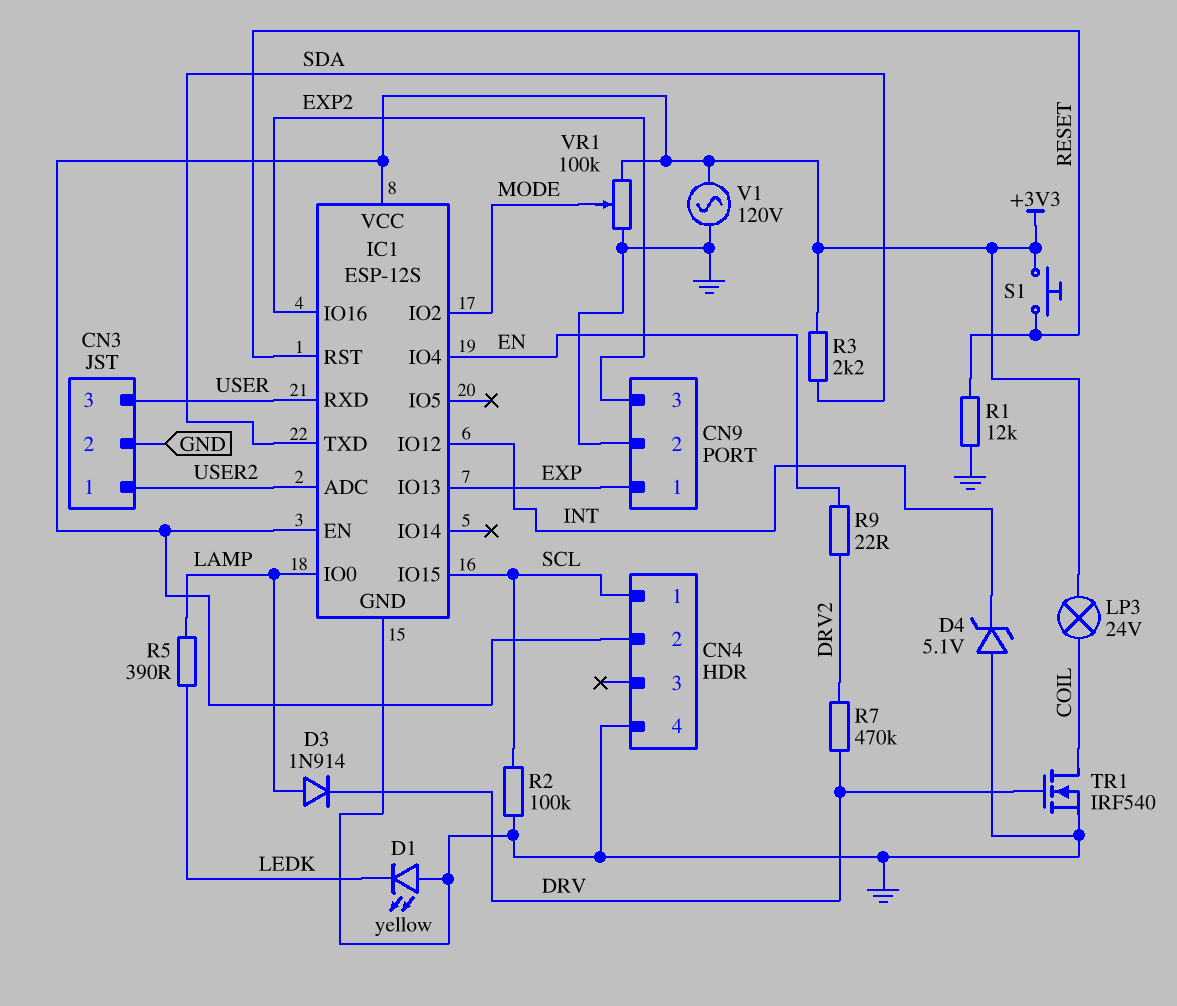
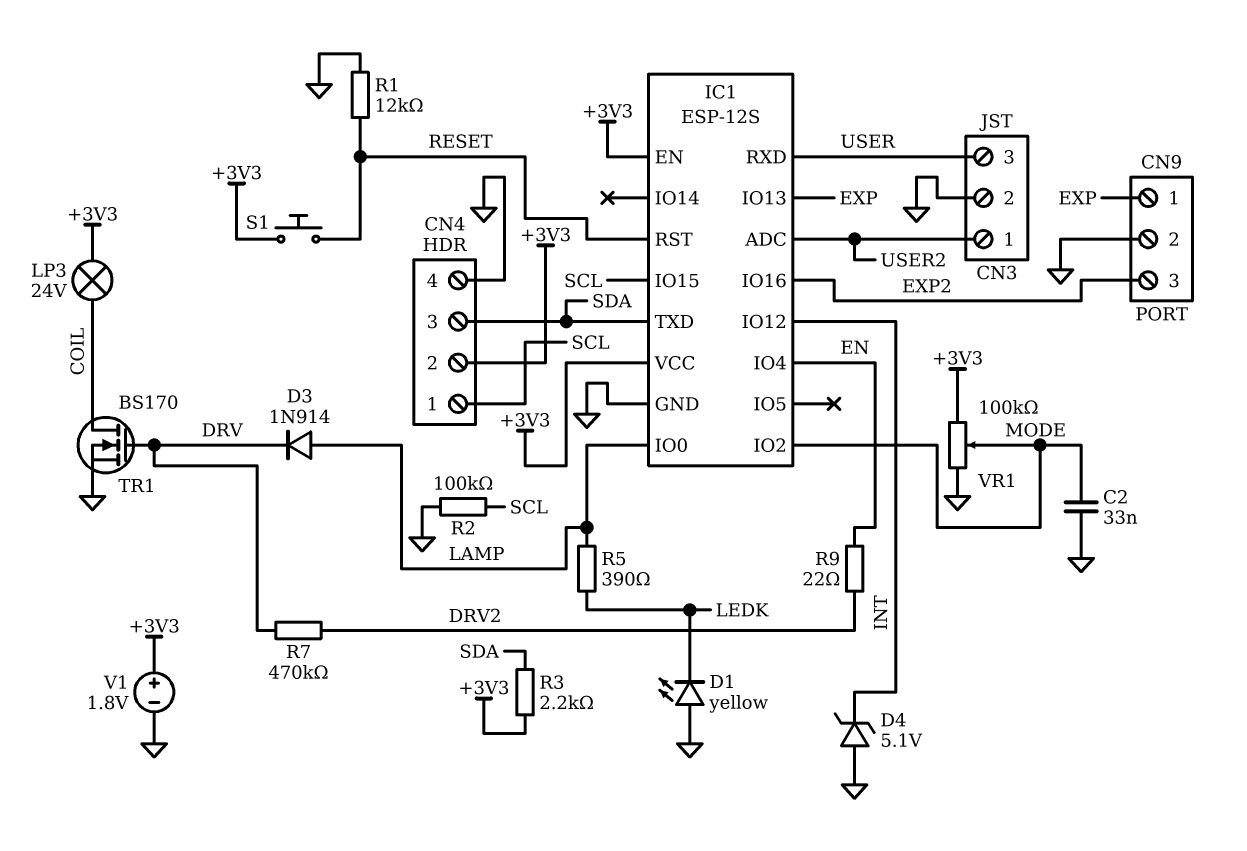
C2: none -> 33nF (GND, MODE)
CN4 pin 3: none -> SDA
TR1: NMOS IRF540 (G DRV, D COIL, S GND) -> NMOS BS170 (G DRV, D COIL, S GND)
V1: AC 120V (+3V3, GND) -> 1.8V (plus +3V3, minus GND)

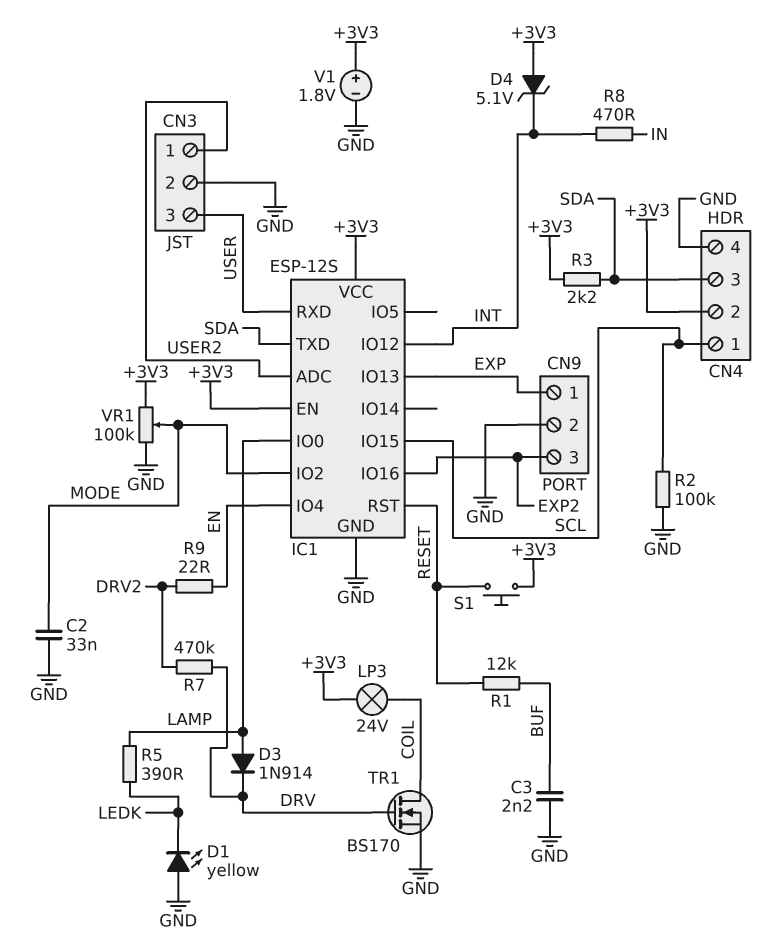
C3: none -> 2.2nF (BUF, GND)
D4: zener 5.1V (A GND, K INT) -> zener 5.1V (A +3V3, K INT)
R1: 12k (GND, RESET) -> 12k (BUF, RESET)
R8: none -> 470 (IN, INT)

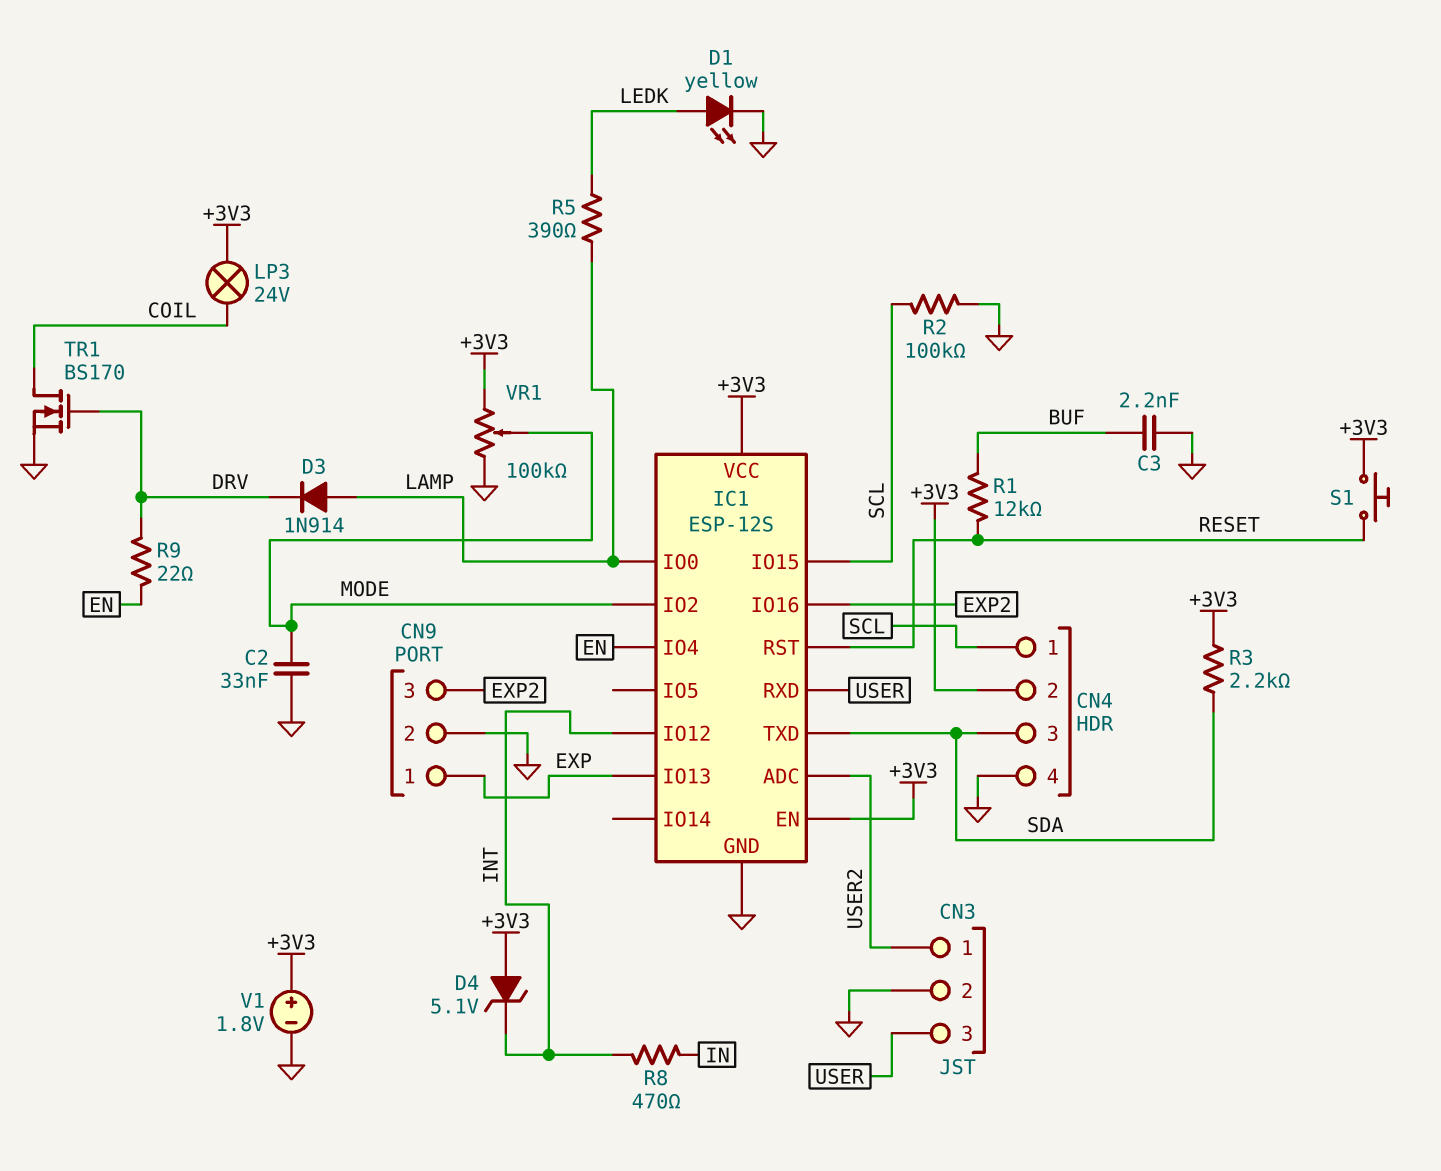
D1: LED yellow (A GND, K LEDK) -> LED yellow (A LEDK, K GND)
R7: 470k (DRV, DRV2) -> none
R9: 22 (DRV2, EN) -> 22 (DRV, EN)

